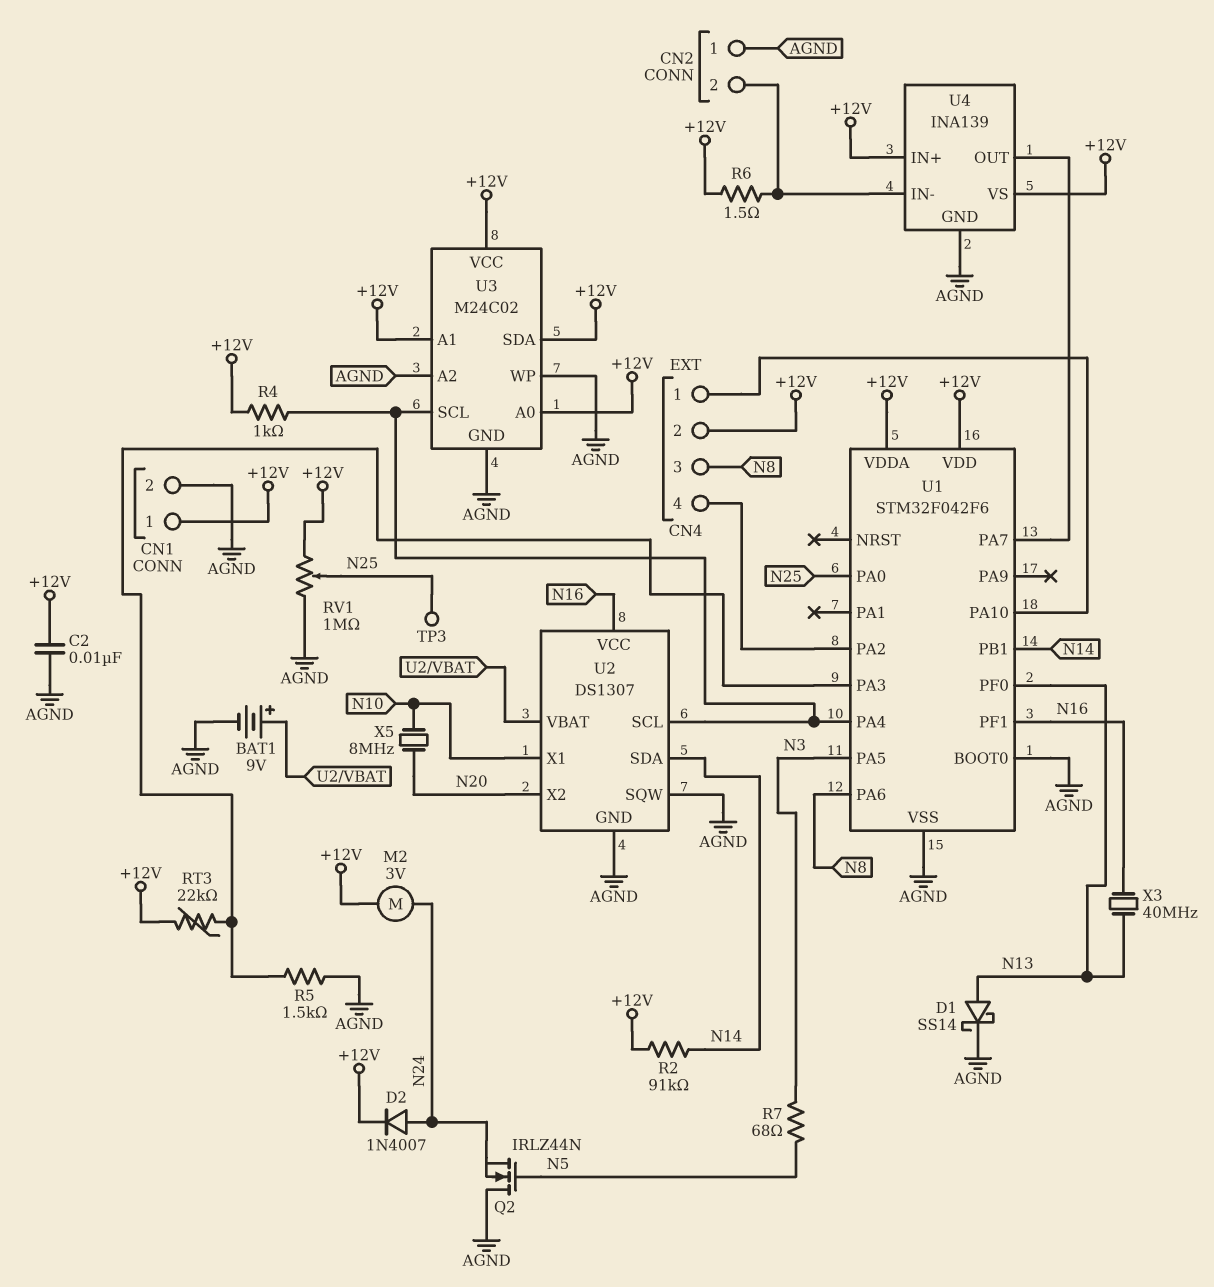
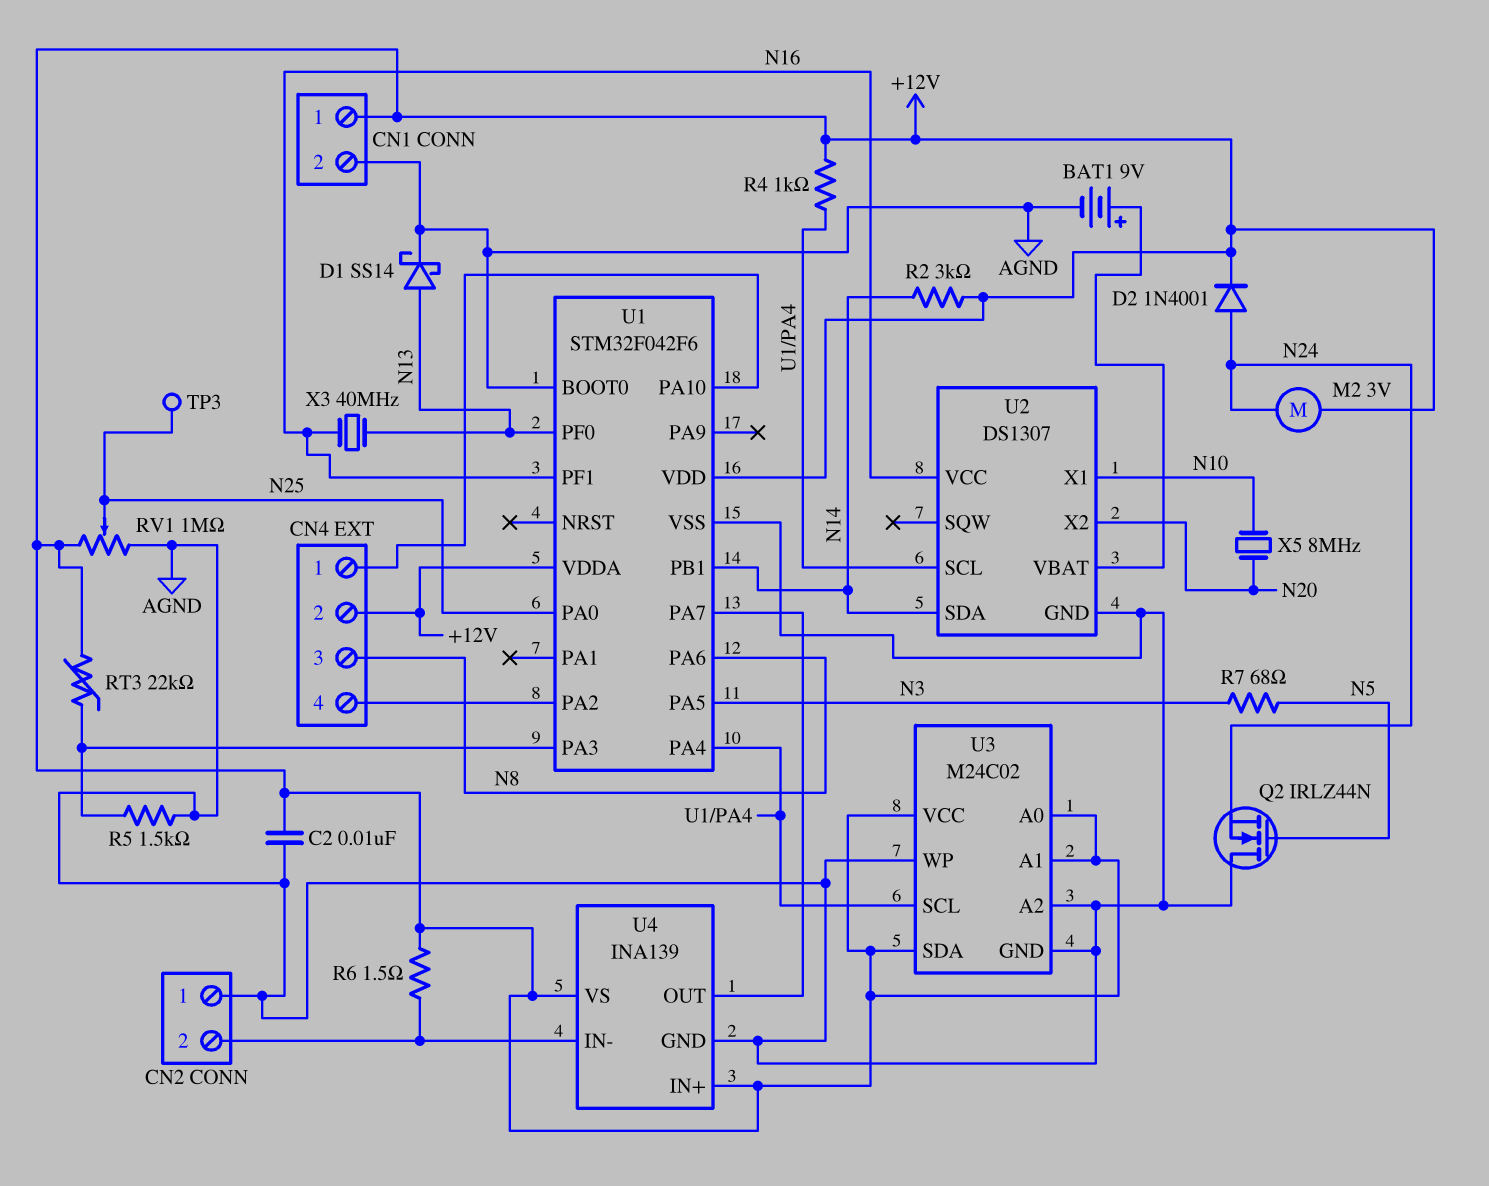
D2: diode 1N4007 (A N24, K +12V) -> diode 1N4001 (A N24, K +12V)
R2: 91k (+12V, N14) -> 3k (+12V, N14)
U2 pin SQW: AGND -> none

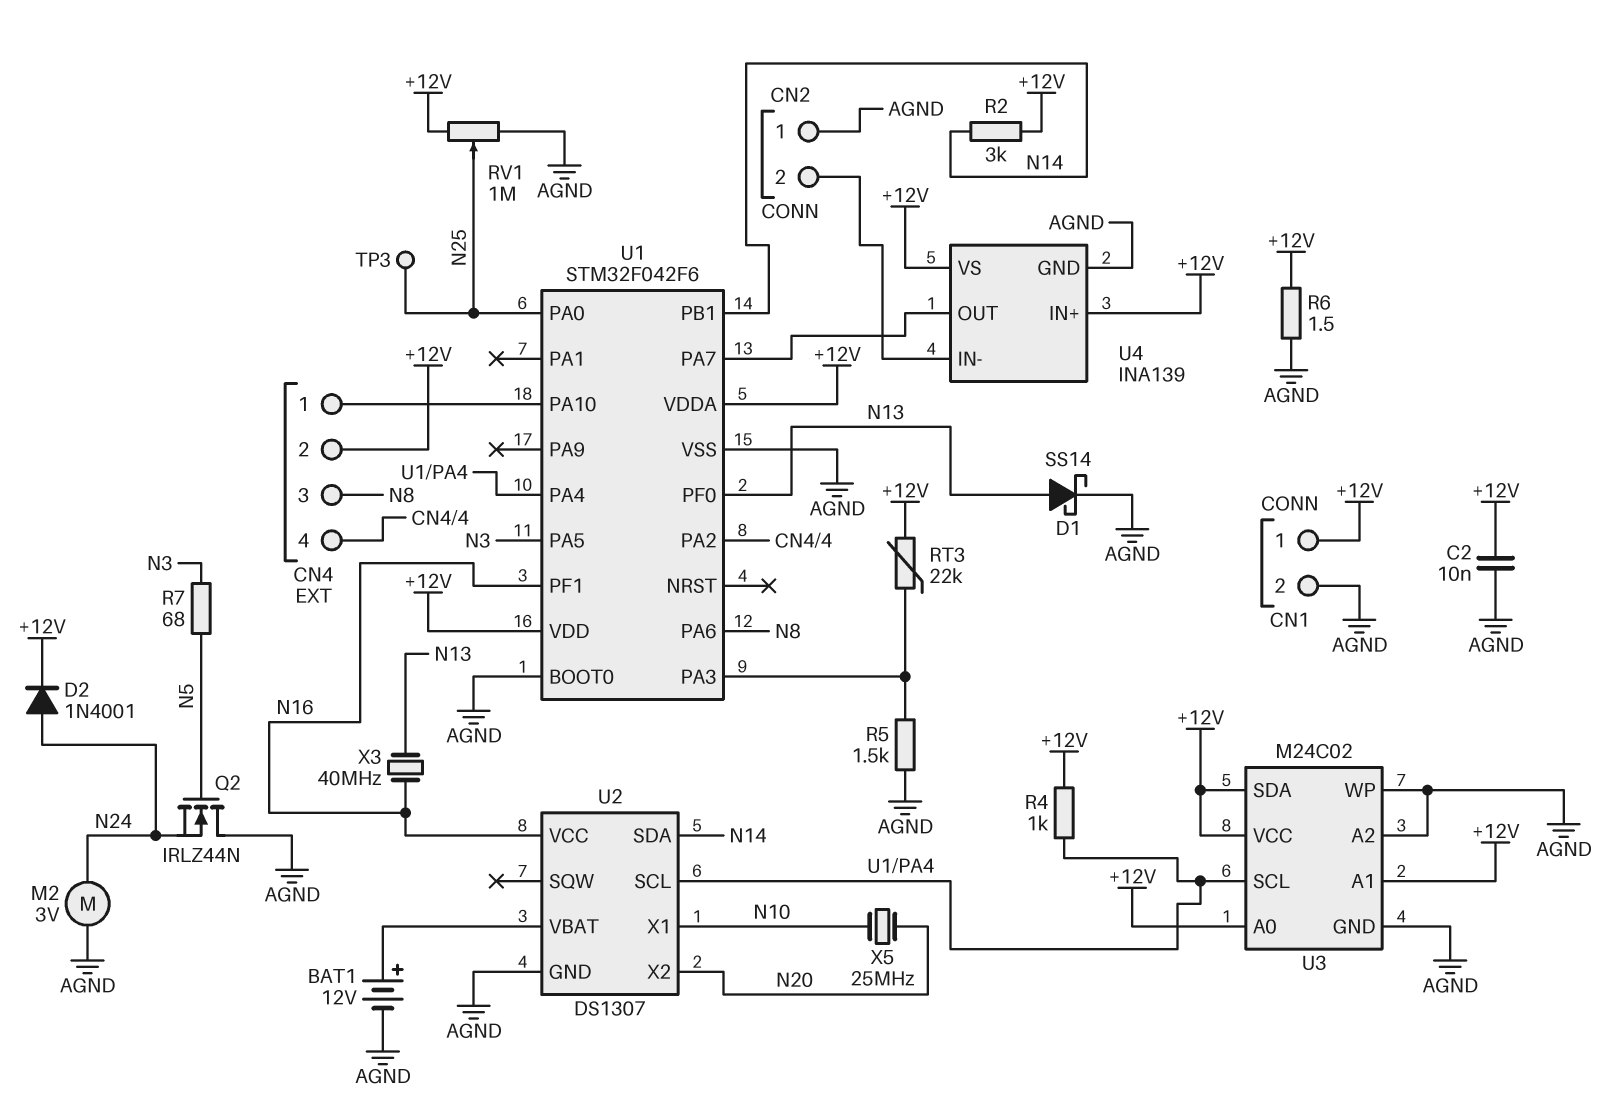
BAT1: 9V (plus U2/VBAT, minus AGND) -> 12V (plus U2/VBAT, minus AGND)
M2: motor 3V (+12V, N24) -> motor 3V (AGND, N24)
R6: 1.5 (+12V, CN2/2) -> 1.5 (+12V, AGND)
X5: 8MHz (N10, N20) -> 25MHz (N10, N20)

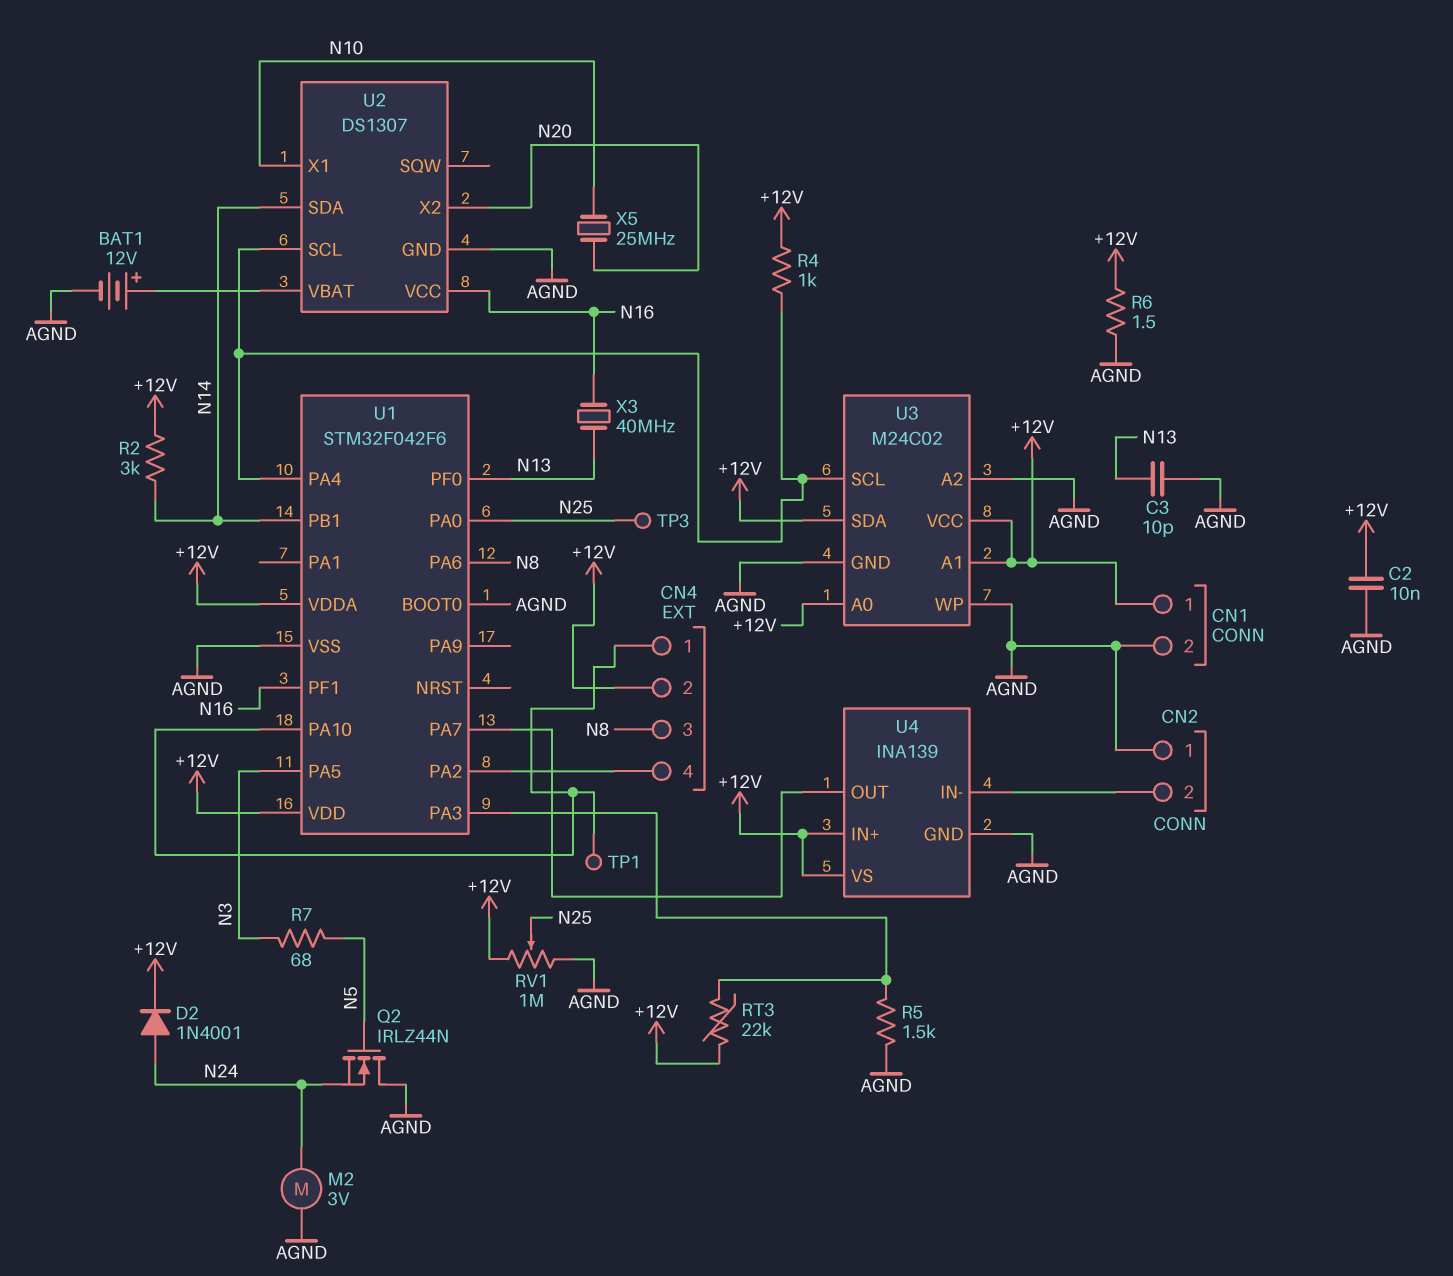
C3: none -> 10pF (AGND, N13)
D1: schottky SS14 (A N13, K AGND) -> none
TP1: none -> test point (CN4/1)

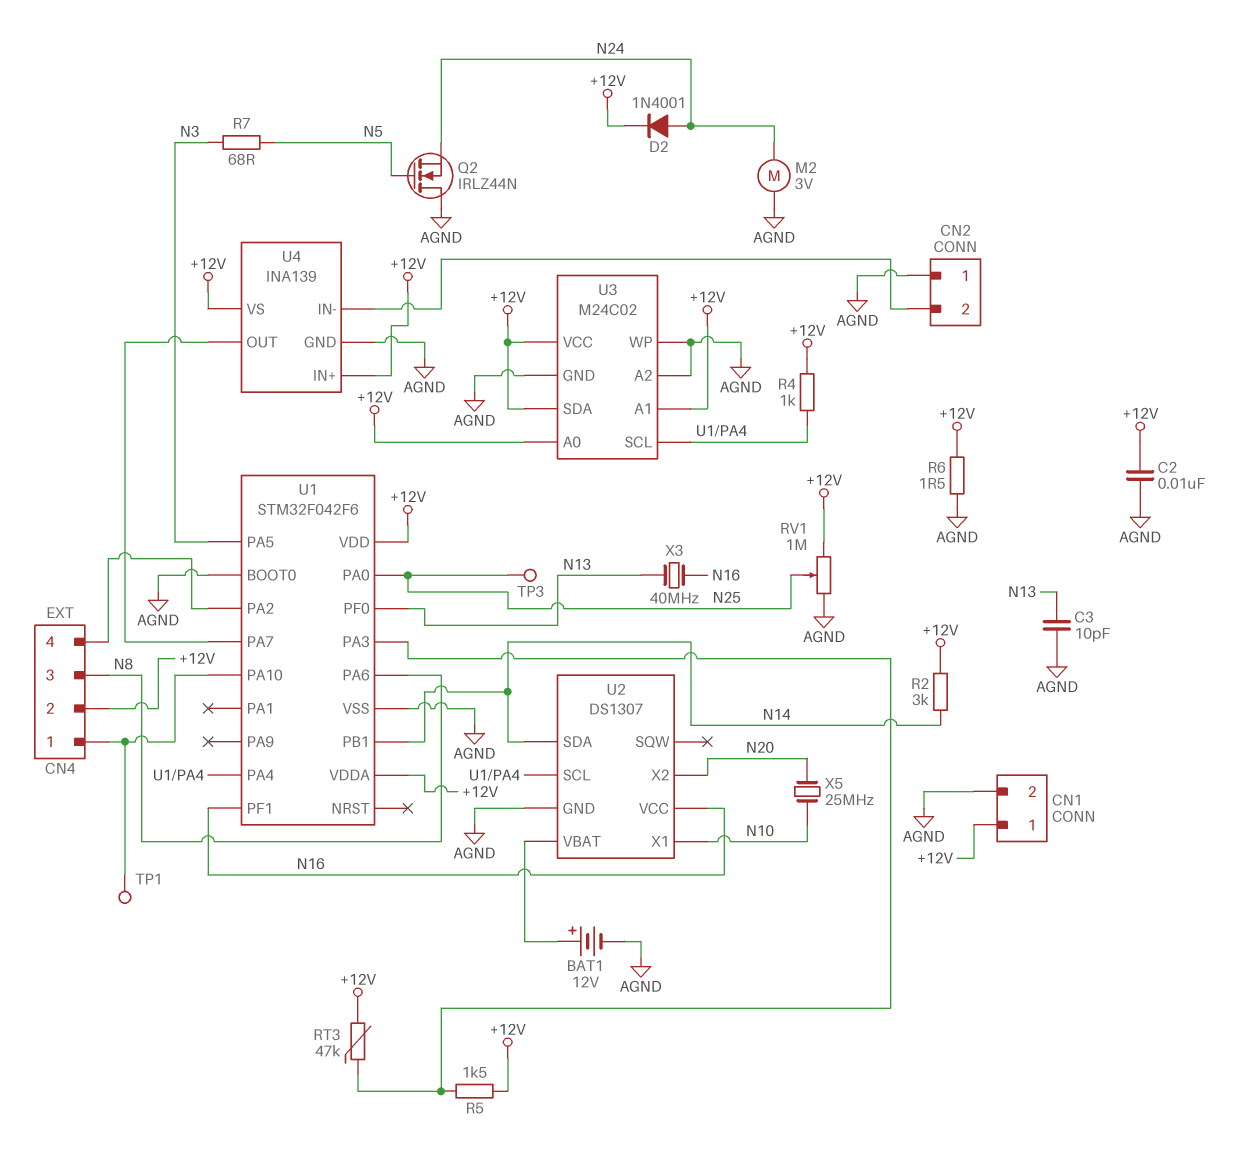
R5: 1.5k (AGND, U1/PA3) -> 1.5k (+12V, U1/PA3)
RT3: 22k (+12V, U1/PA3) -> 47k (+12V, U1/PA3)

